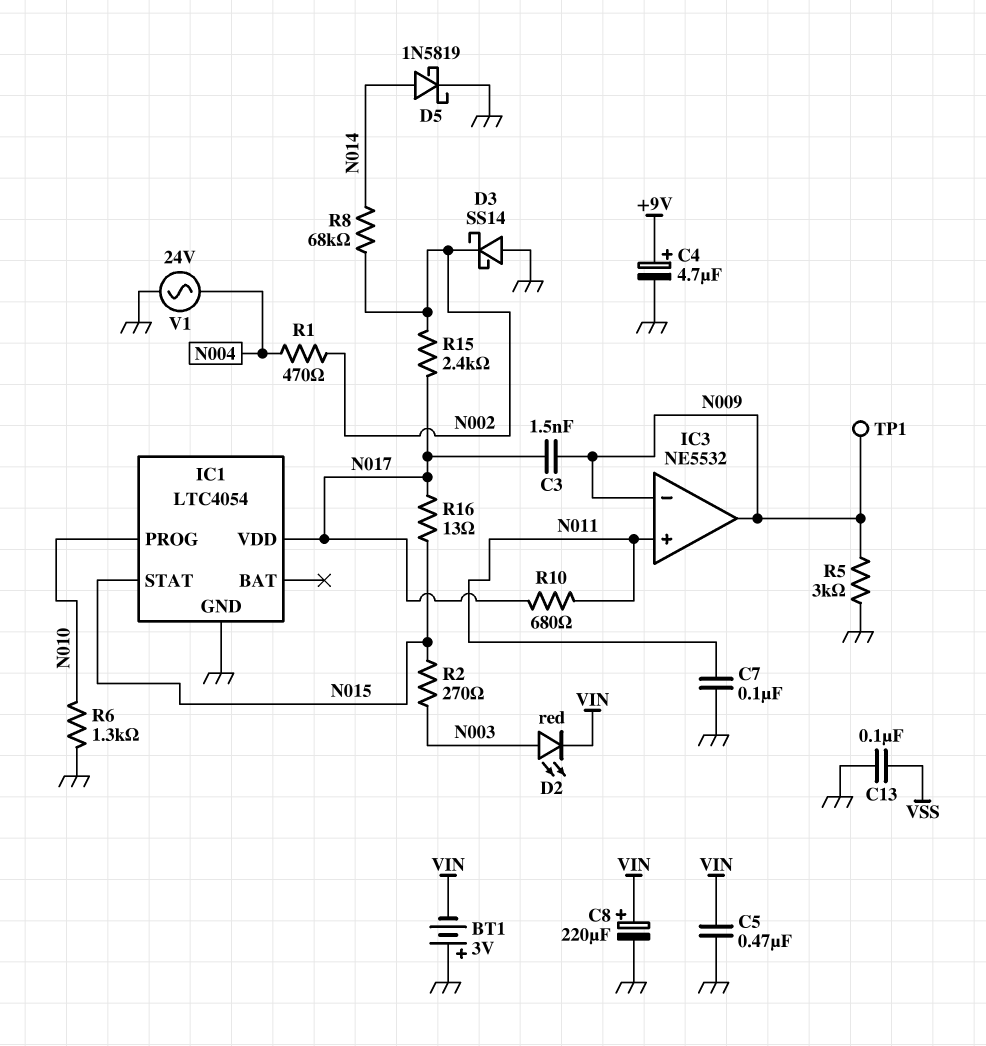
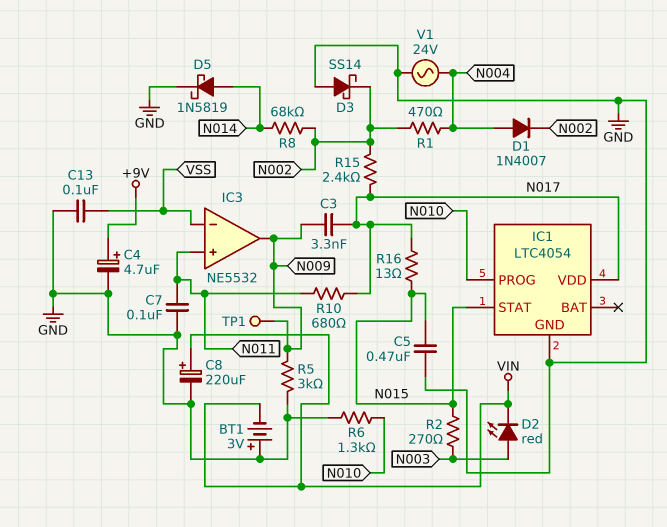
C3: 1.5nF (N009, N017) -> 3.3nF (N009, N017)
C5: 470nF (GND, VIN) -> 470nF (GND, N015)
D1: none -> diode 1N4007 (A N004, K N002)
IC3 pin in-: N009 -> VSS

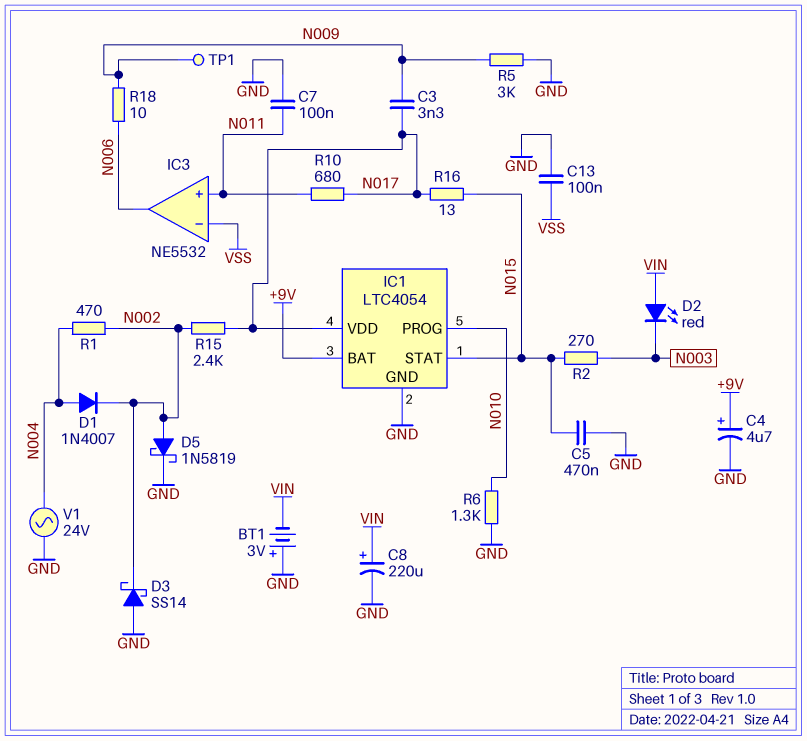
D2: LED red (A N003, K VIN) -> LED red (A VIN, K N003)
D5: schottky 1N5819 (A N014, K GND) -> schottky 1N5819 (A N002, K GND)
IC1 pin BAT: none -> +9V
IC3 pin out: N009 -> N006
R8: 68k (N002, N014) -> none
R18: none -> 10 (N006, N009)

